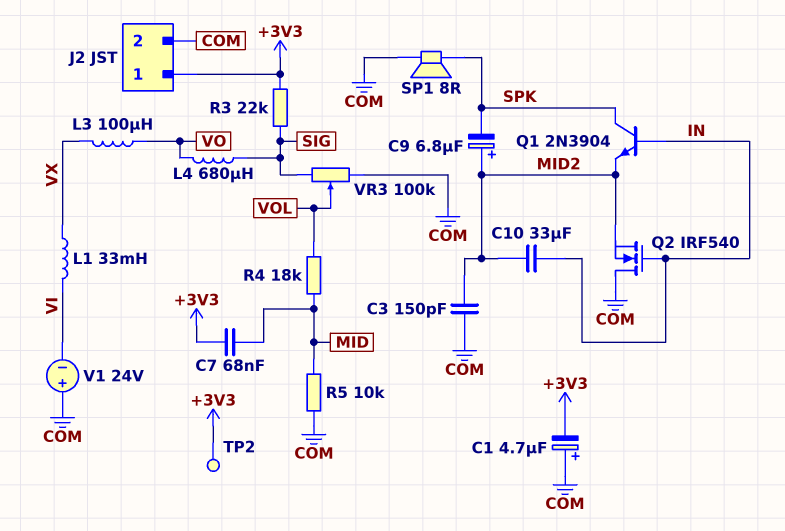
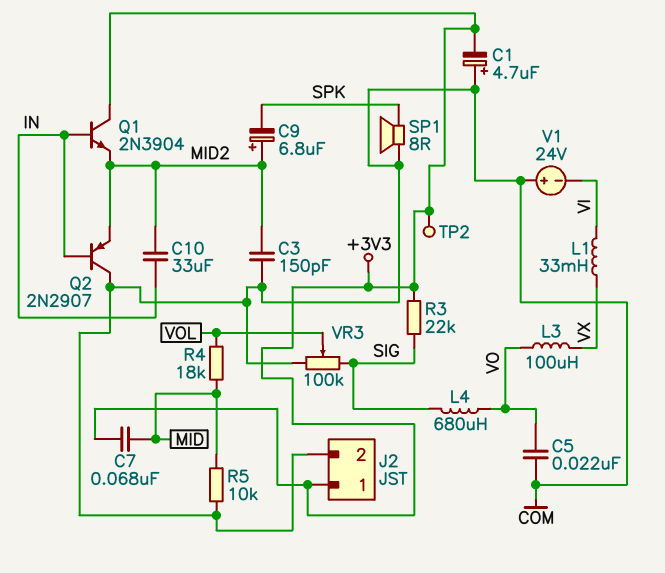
C5: none -> 22nF (COM, VO)
Q1: NPN 2N3904 (B IN, C SPK, E MID2) -> NPN 2N3904 (B IN, C +3V3, E MID2)
Q2: NMOS IRF540 (G IN, D COM, S MID2) -> PNP 2N2907 (B IN, C COM, E MID2)

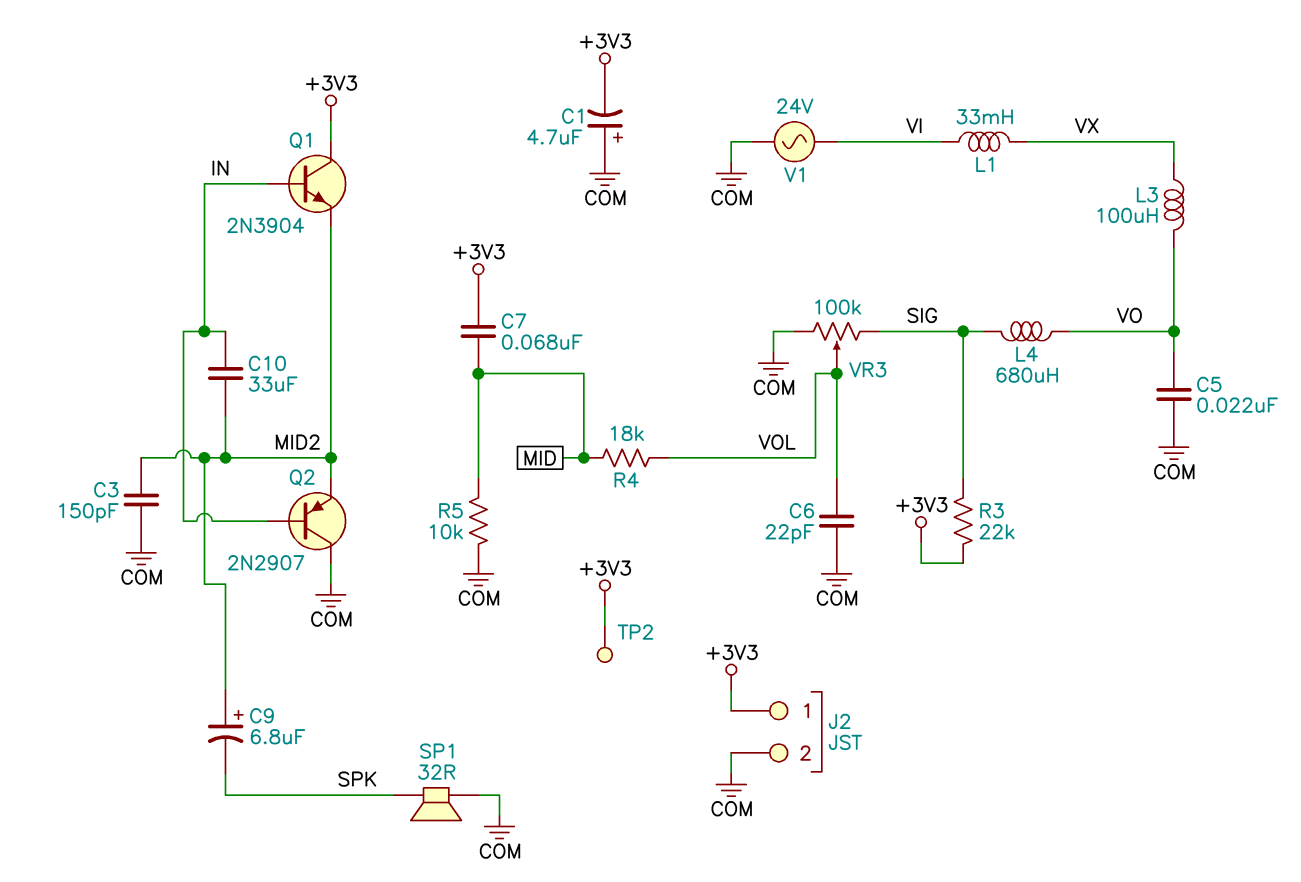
C6: none -> 22pF (COM, VOL)
SP1: speaker 8R (COM, SPK) -> speaker 32R (COM, SPK)
V1: 24V (plus COM, minus VI) -> AC 24V (COM, VI)

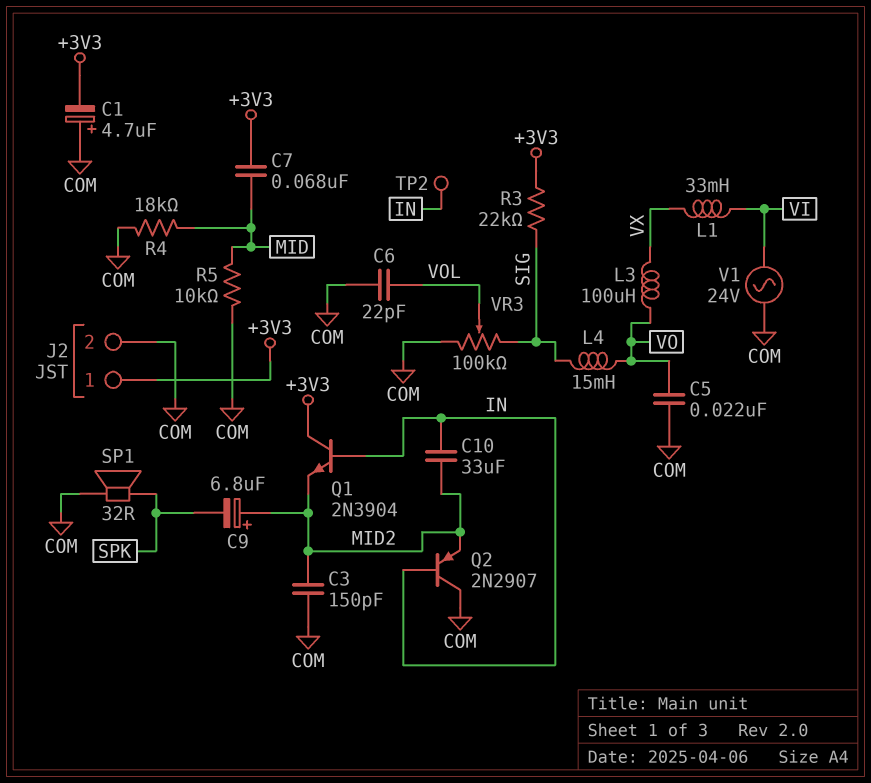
L4: 680uH (SIG, VO) -> 15mH (SIG, VO)
R4: 18k (MID, VOL) -> 18k (COM, MID)
TP2: test point (+3V3) -> test point (IN)

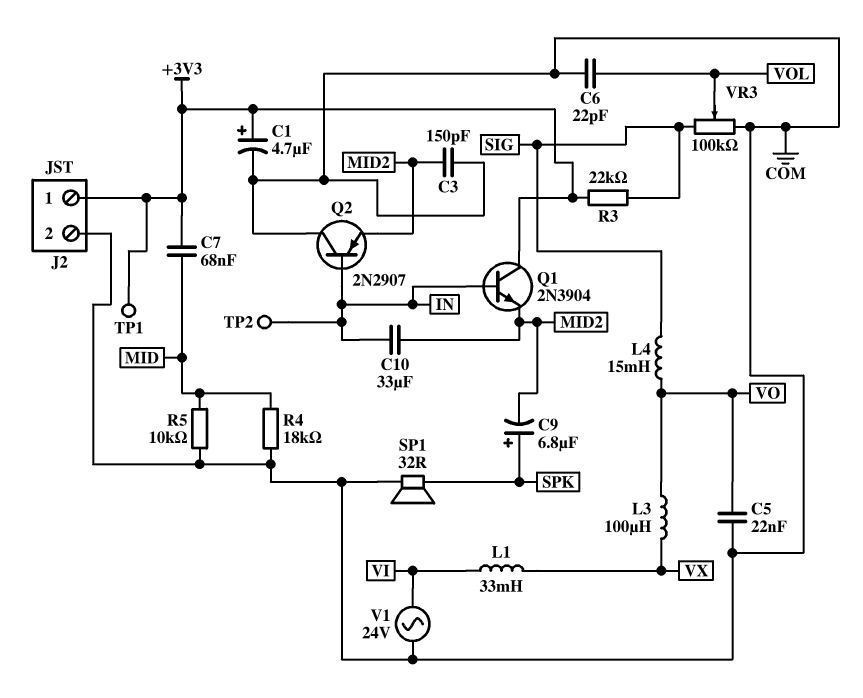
C1: 4.7uF (plus COM, minus +3V3) -> 4.7uF (plus +3V3, minus COM)
C9: 6.8uF (plus MID2, minus SPK) -> 6.8uF (plus SPK, minus MID2)
TP1: none -> test point (+3V3)

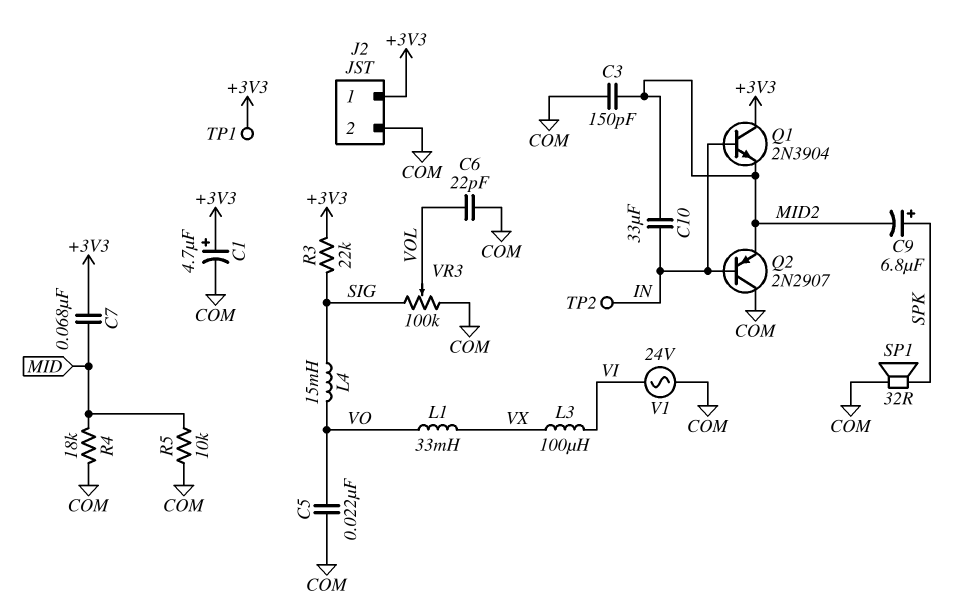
L1: 33mH (VI, VX) -> 33mH (VO, VX)
L3: 100uH (VO, VX) -> 100uH (VI, VX)

